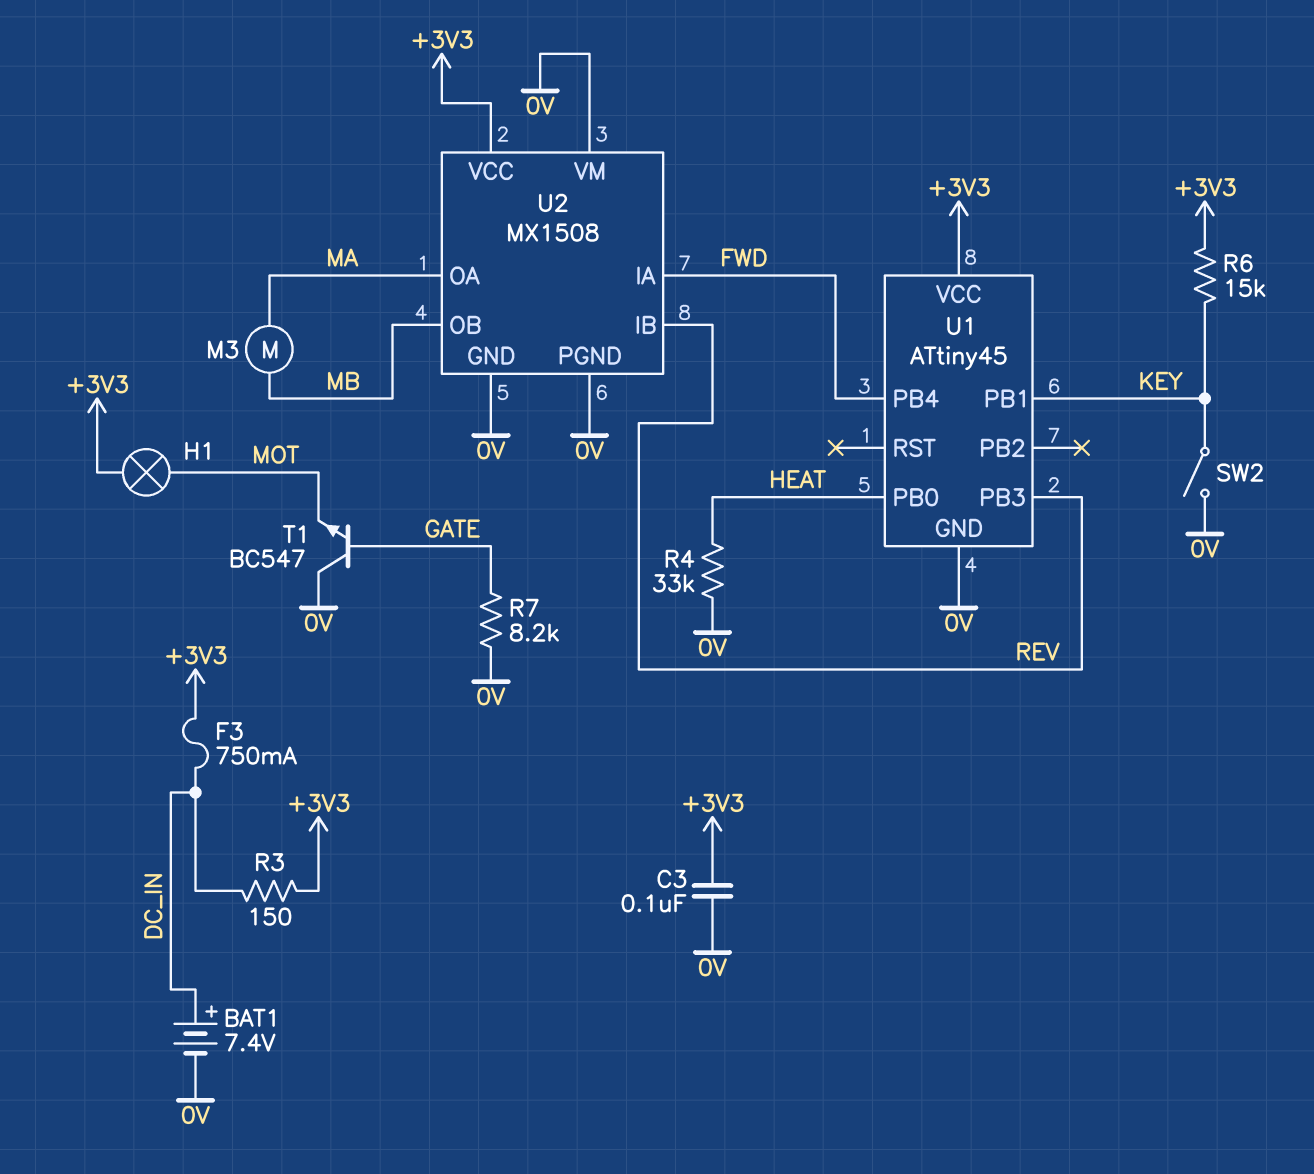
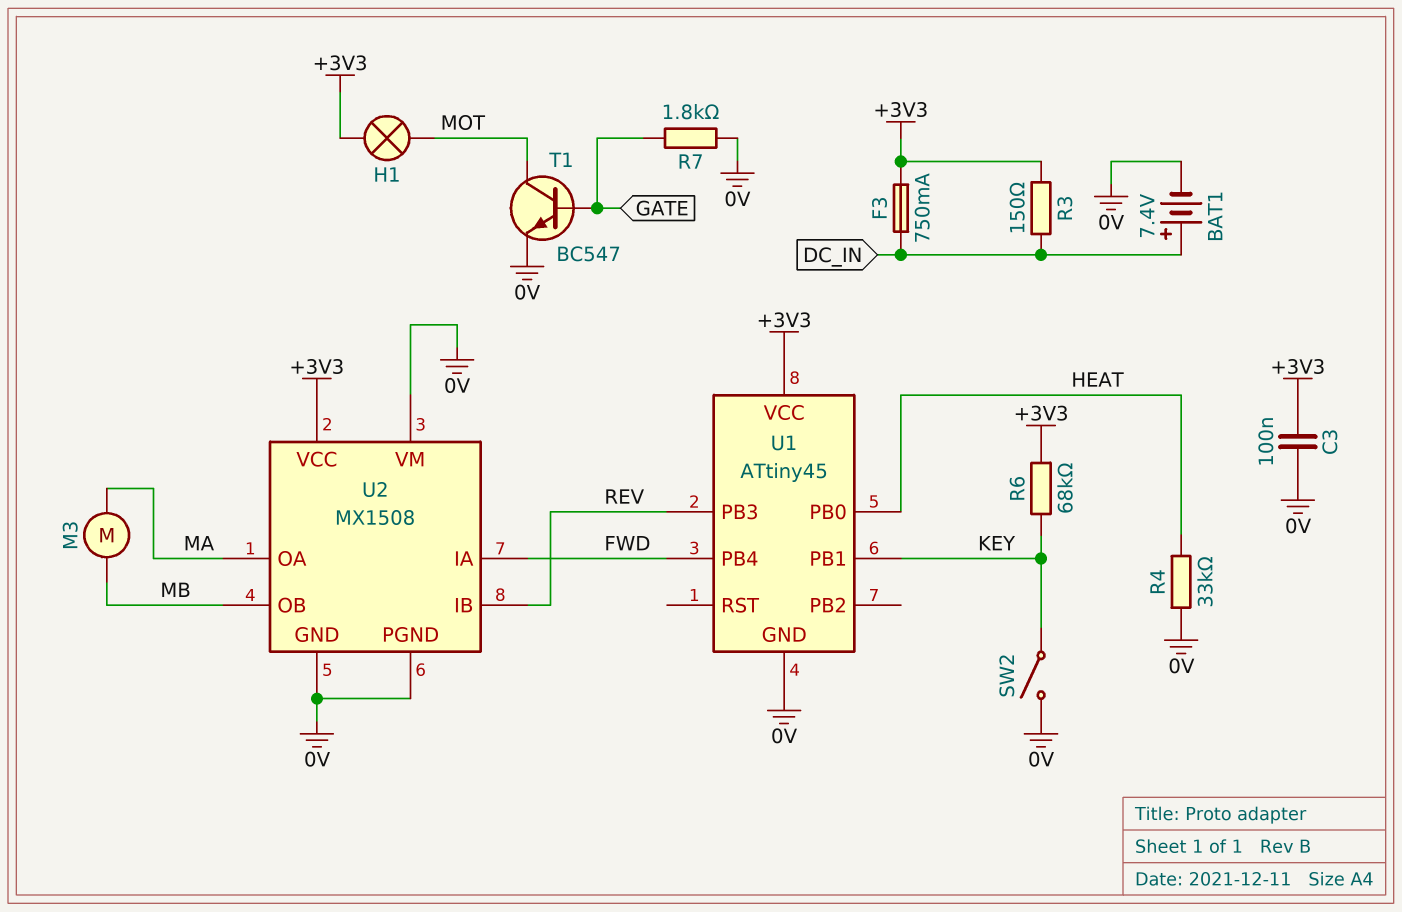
R6: 15k (+3V3, KEY) -> 68k (+3V3, KEY)
R7: 8.2k (0V, GATE) -> 1.8k (0V, GATE)
T1: NPN BC547 (B GATE, C 0V, E MOT) -> NPN BC547 (B GATE, C MOT, E 0V)

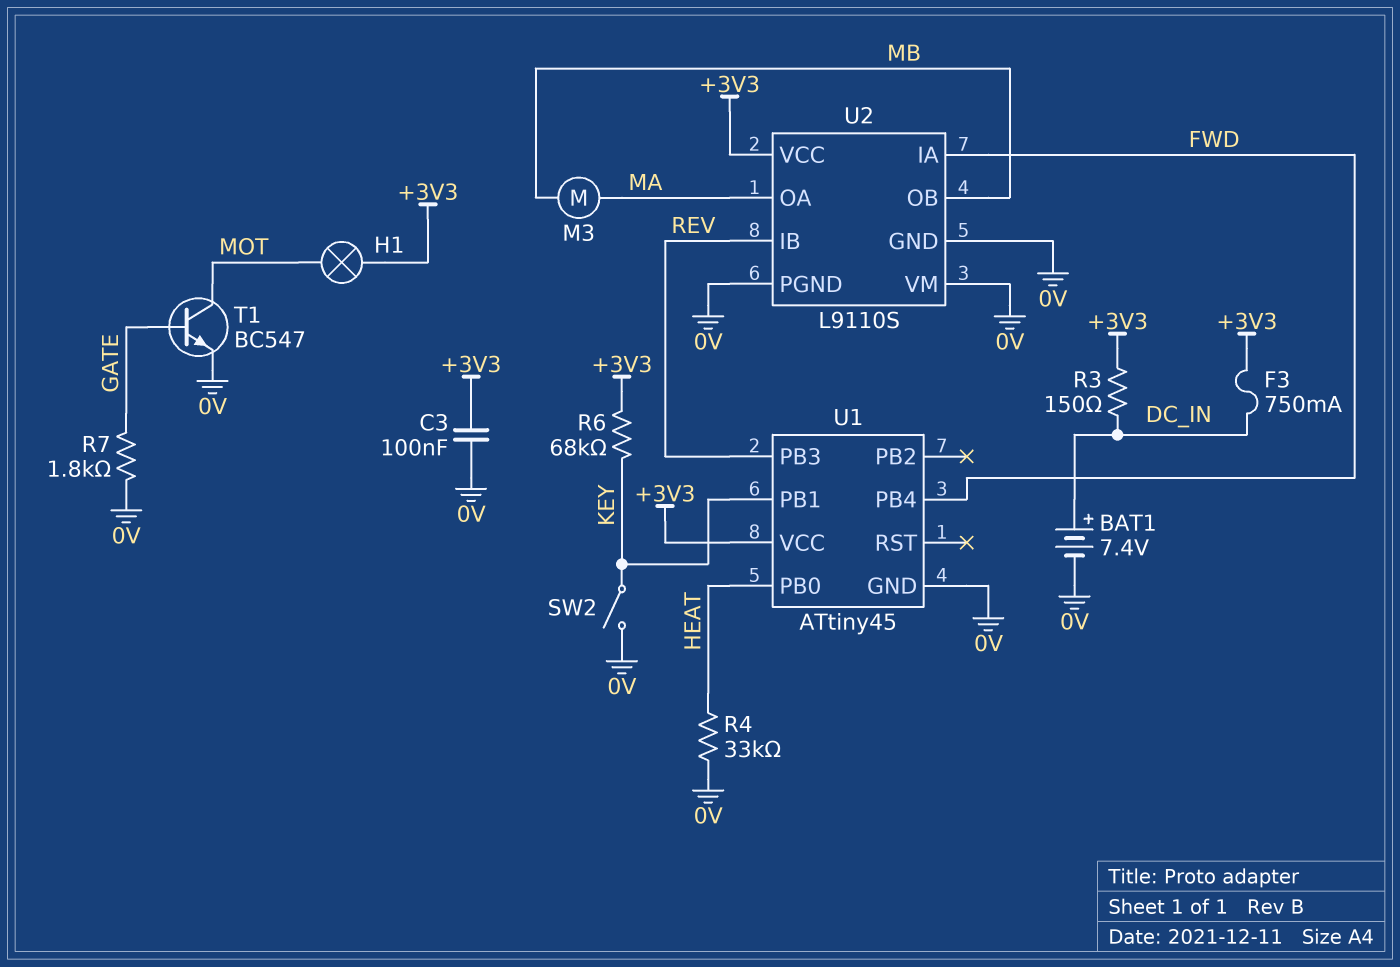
U2: MX1508 -> L9110S

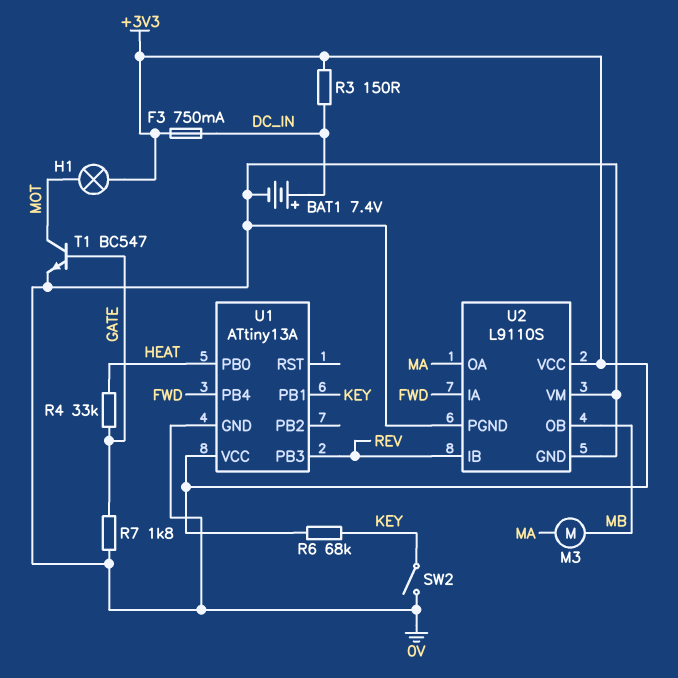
C3: 100nF (+3V3, 0V) -> none
R4: 33k (0V, HEAT) -> 33k (GATE, HEAT)
U1: ATtiny45 -> ATtiny13A

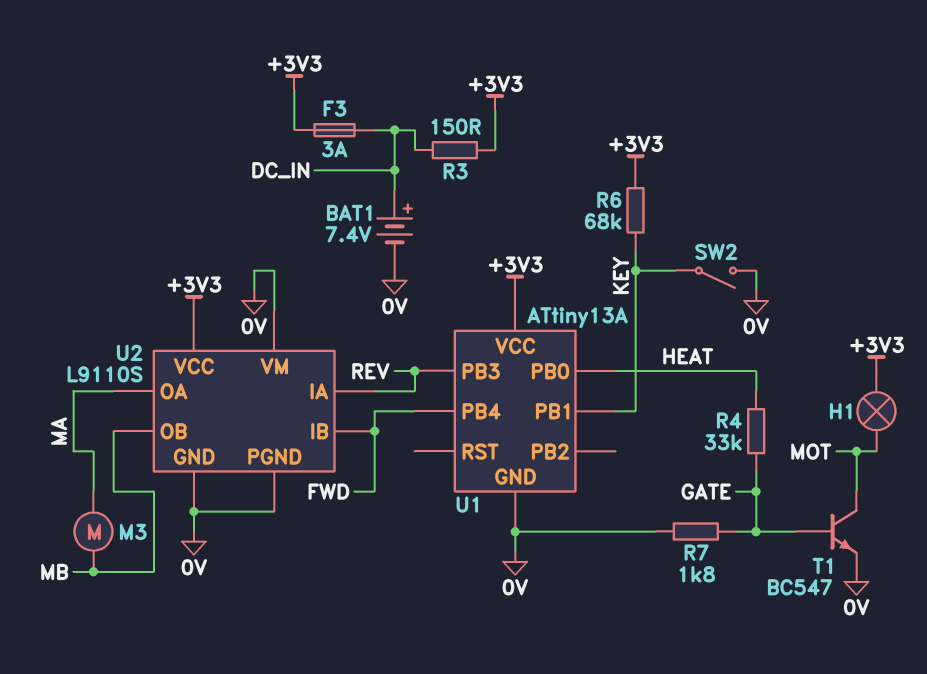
F3: 750mA (+3V3, DC_IN) -> 3A (+3V3, DC_IN)
U2 pin IA: FWD -> REV
U2 pin IB: REV -> FWD

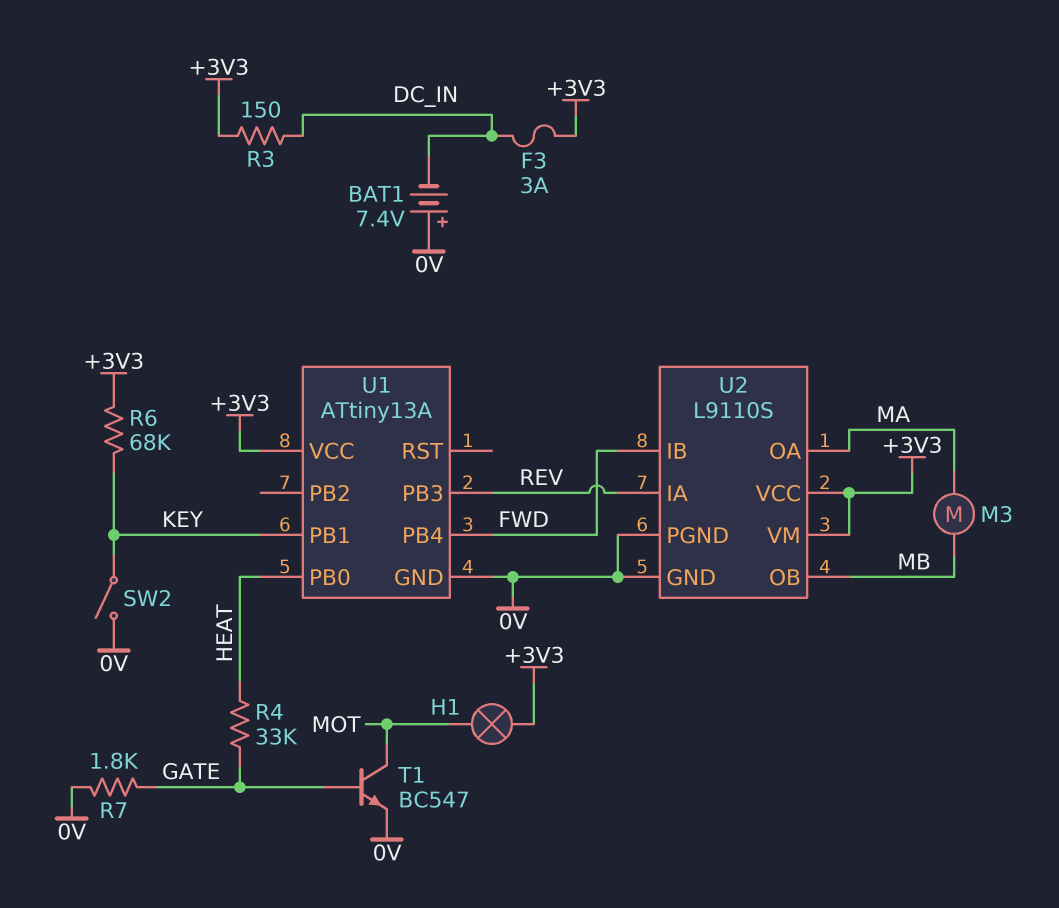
BAT1: 7.4V (plus DC_IN, minus 0V) -> 7.4V (plus 0V, minus DC_IN)
U2 pin VM: 0V -> +3V3

